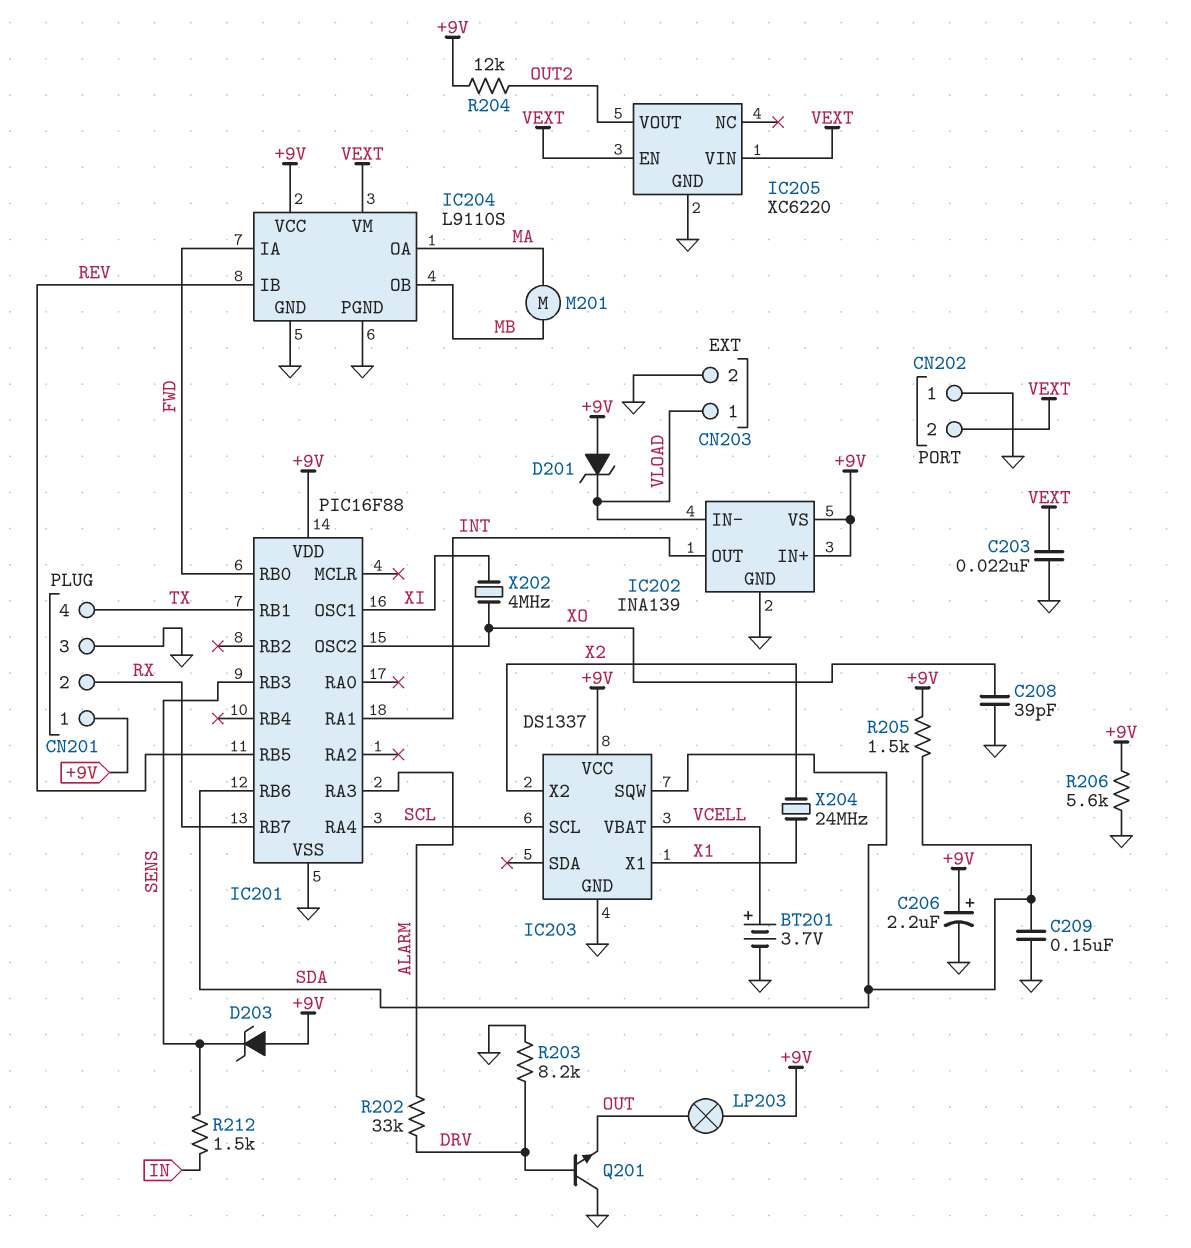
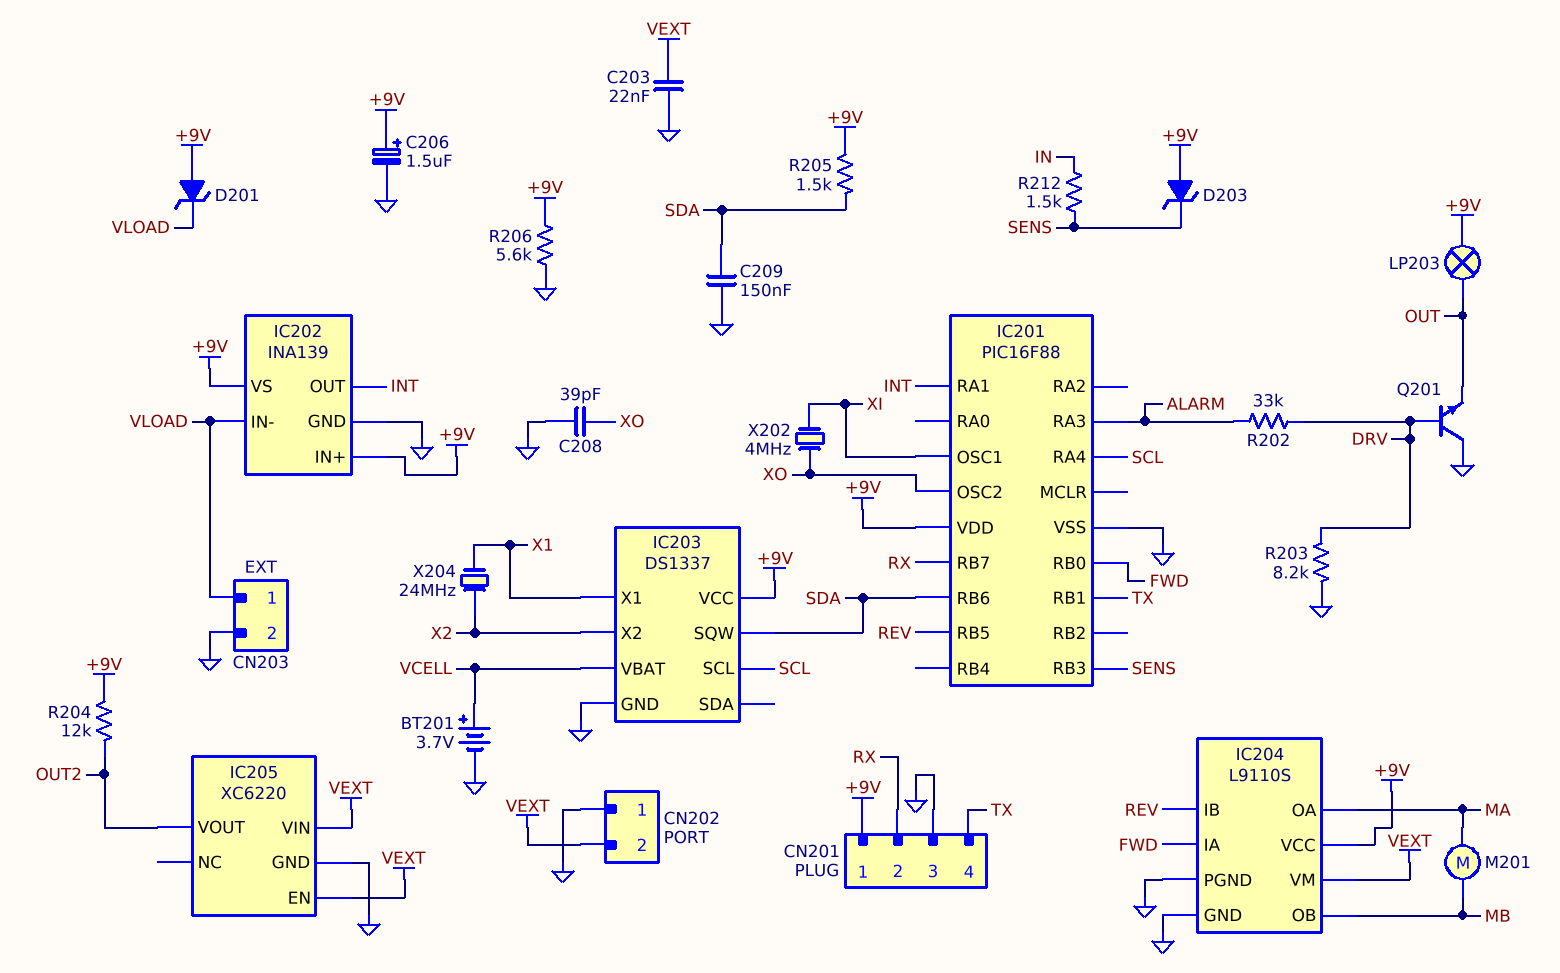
C206: 2.2uF (plus +9V, minus GND) -> 1.5uF (plus +9V, minus GND)

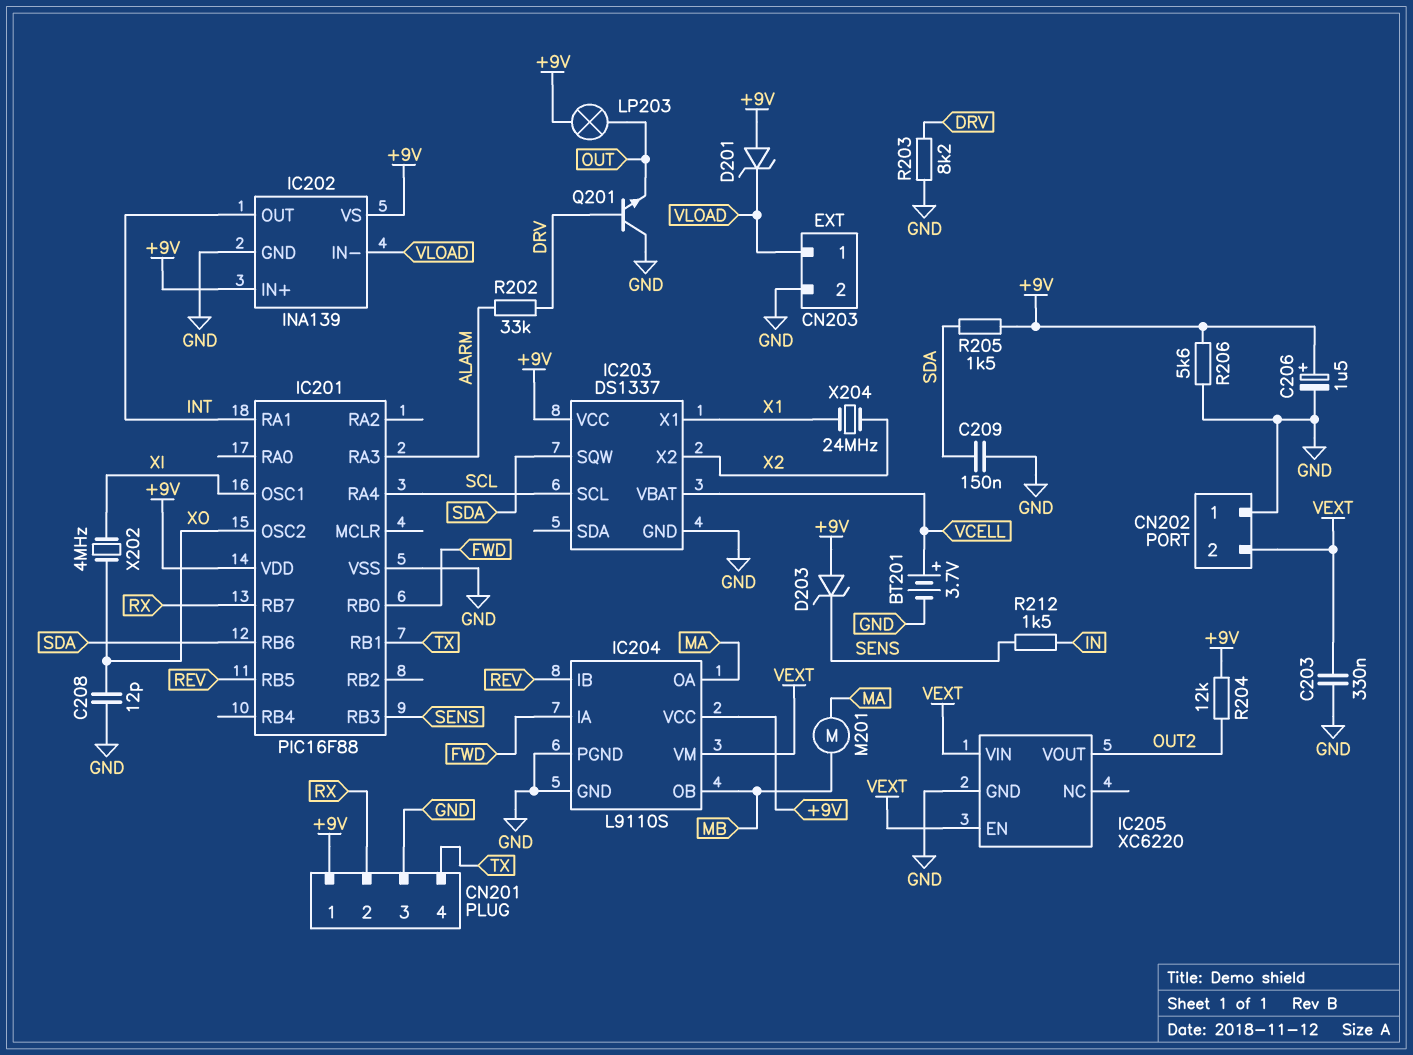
C203: 22nF (GND, VEXT) -> 330nF (GND, VEXT)
C208: 39pF (GND, XO) -> 12pF (GND, XO)

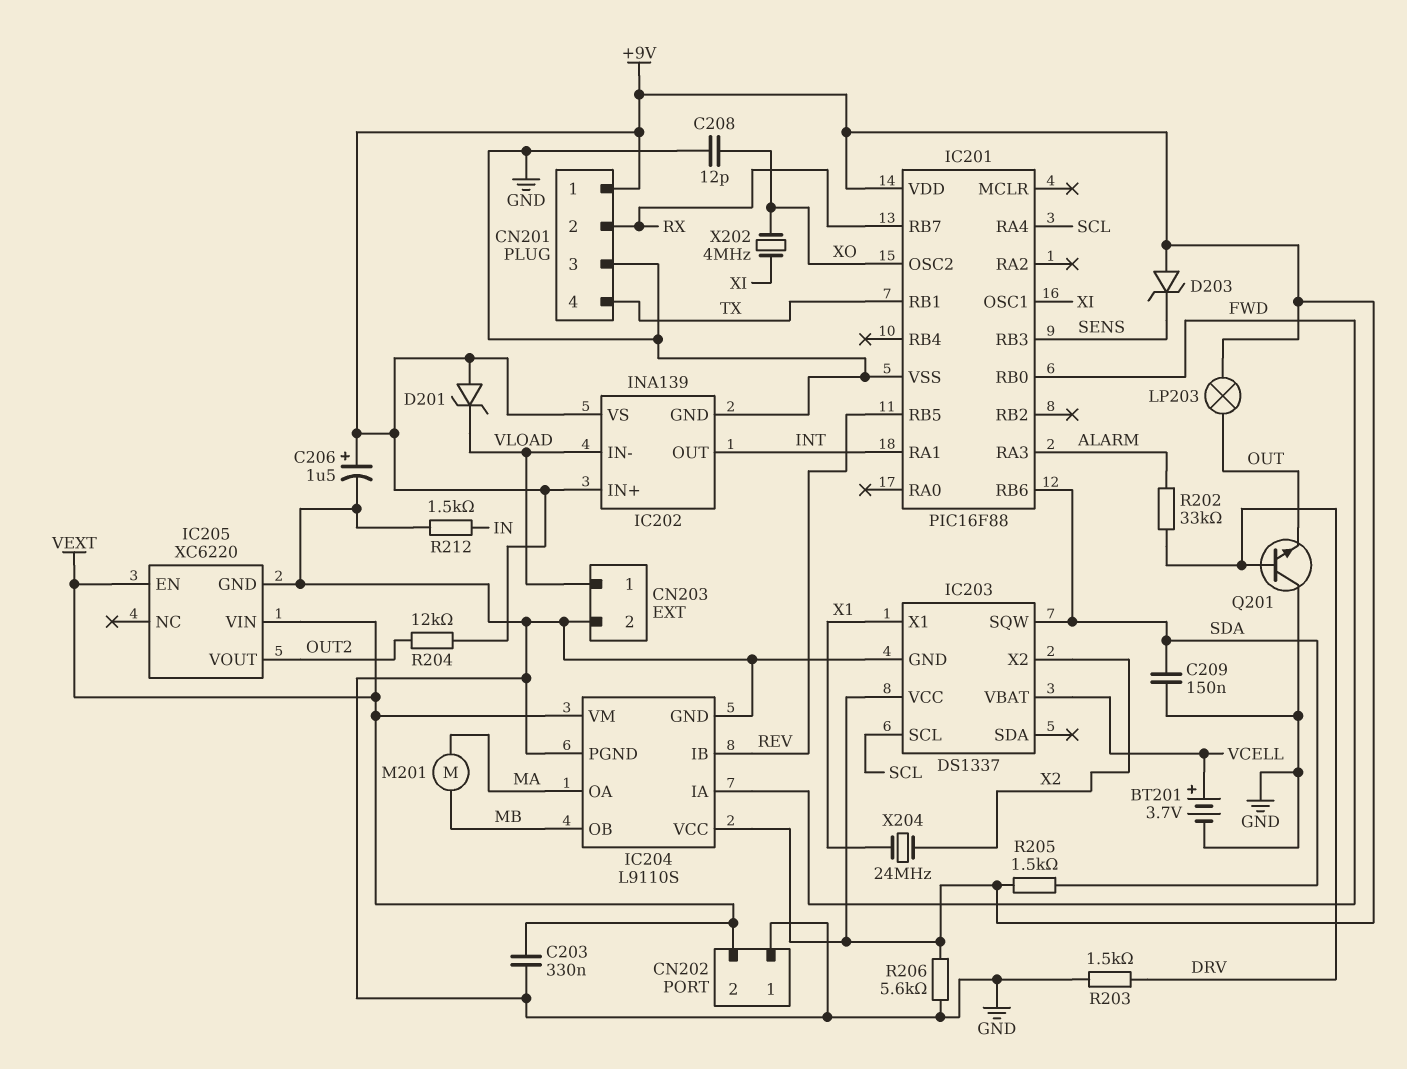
R203: 8.2k (DRV, GND) -> 1.5k (DRV, GND)
R212: 1.5k (IN, SENS) -> 1.5k (GND, IN)

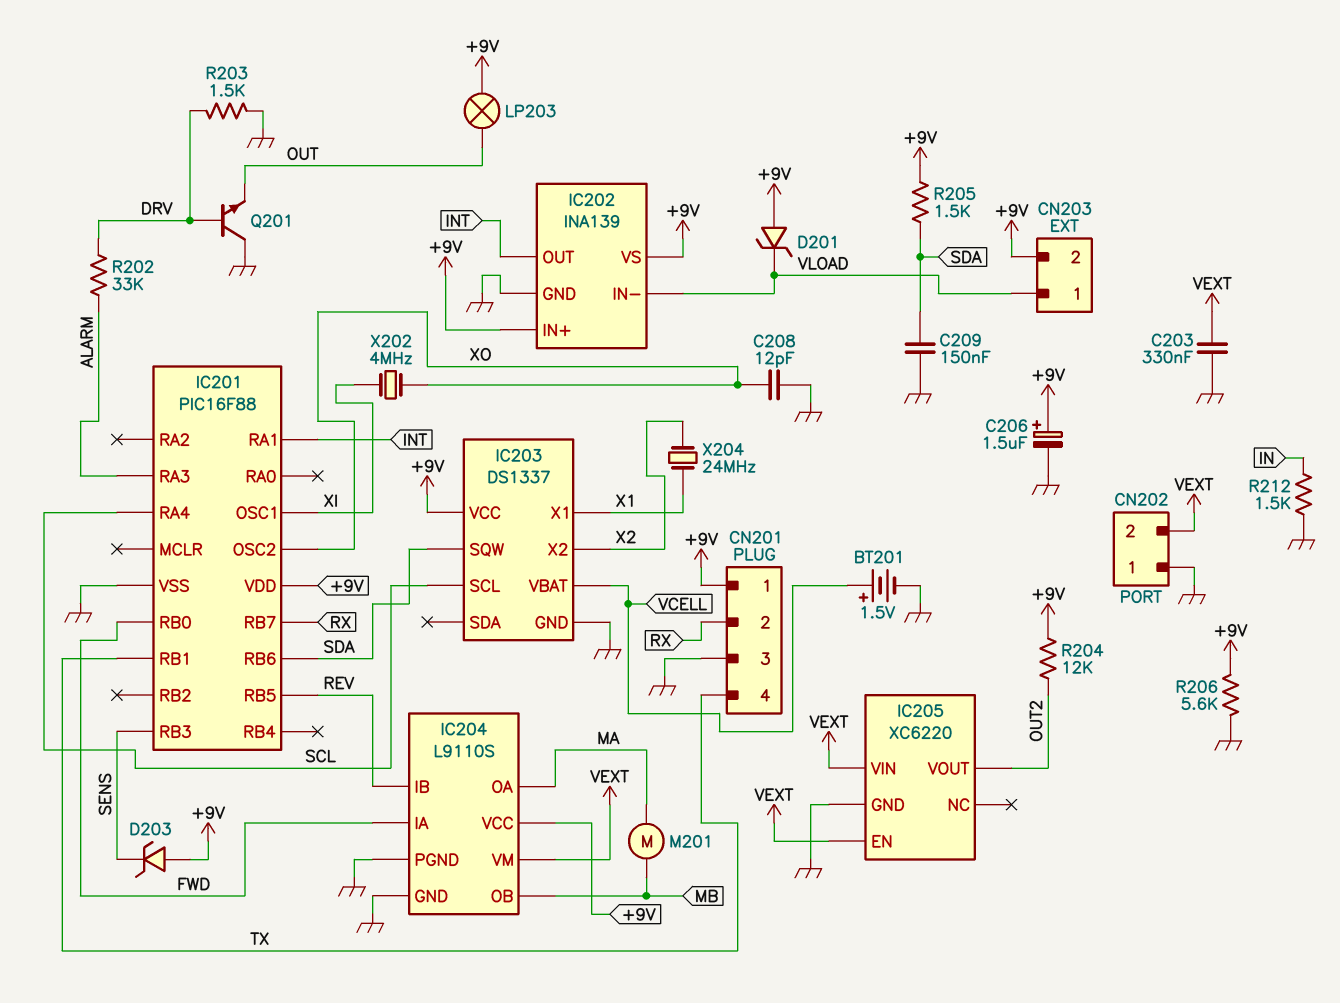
BT201: 3.7V (plus VCELL, minus GND) -> 1.5V (plus VCELL, minus GND)
CN203 pin 2: GND -> +9V

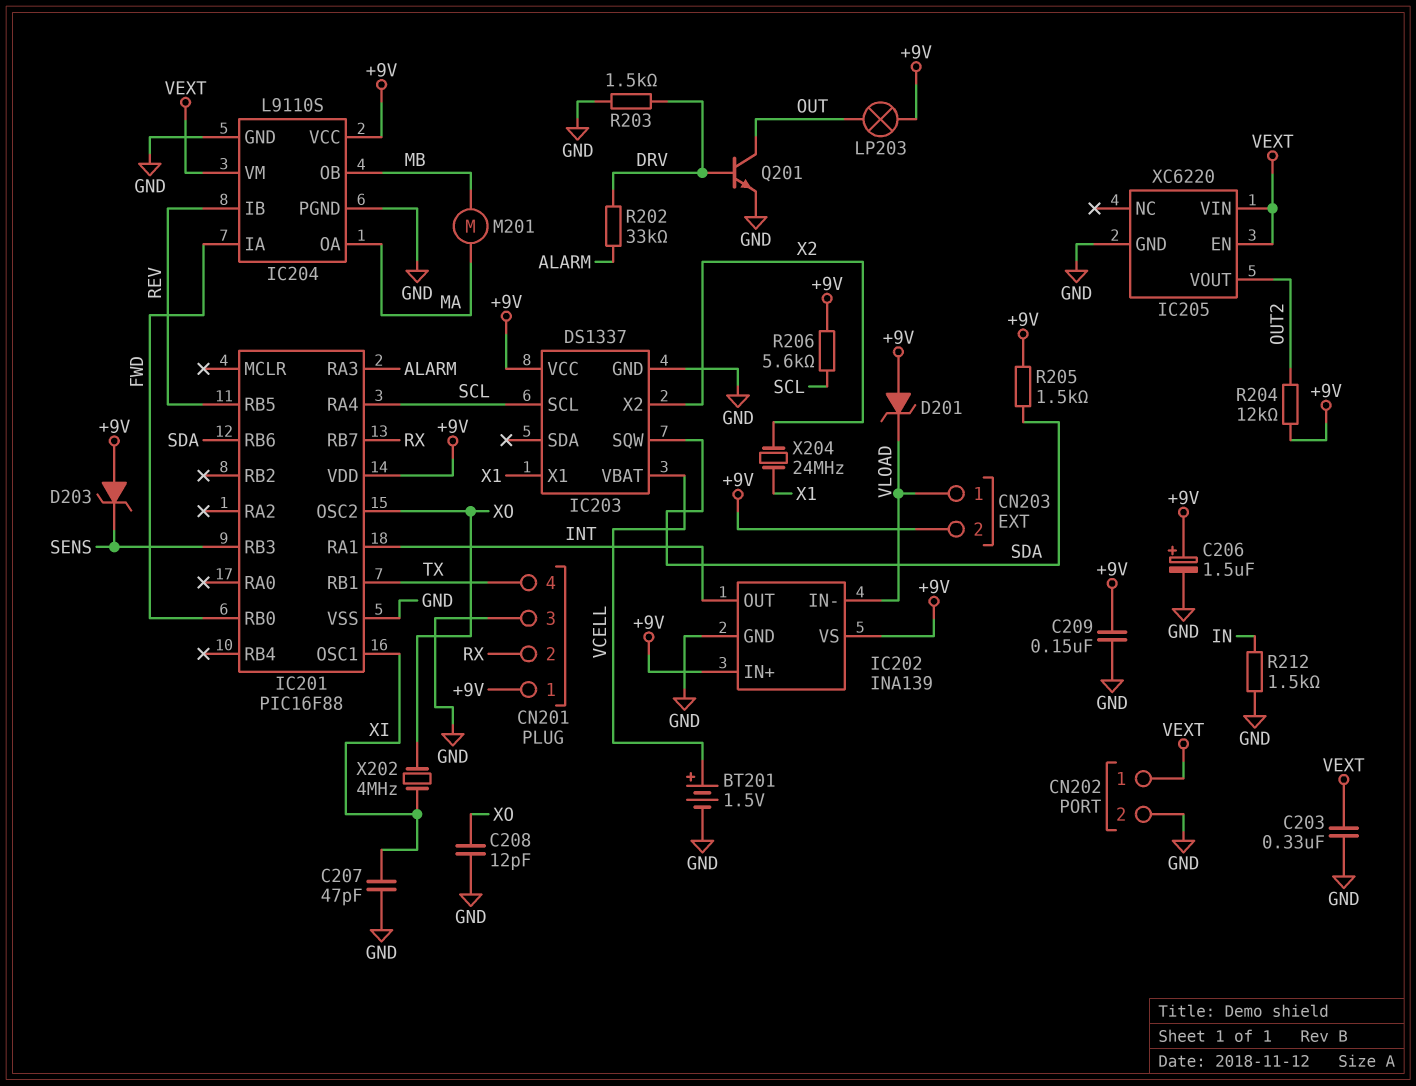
C207: none -> 47pF (GND, XI)
C209: 150nF (GND, SDA) -> 150nF (+9V, GND)
CN202 pin 1: GND -> VEXT
CN202 pin 2: VEXT -> GND
Q201: NPN (B DRV, C GND, E OUT) -> NPN (B DRV, C OUT, E GND)
R206: 5.6k (+9V, GND) -> 5.6k (+9V, SCL)

